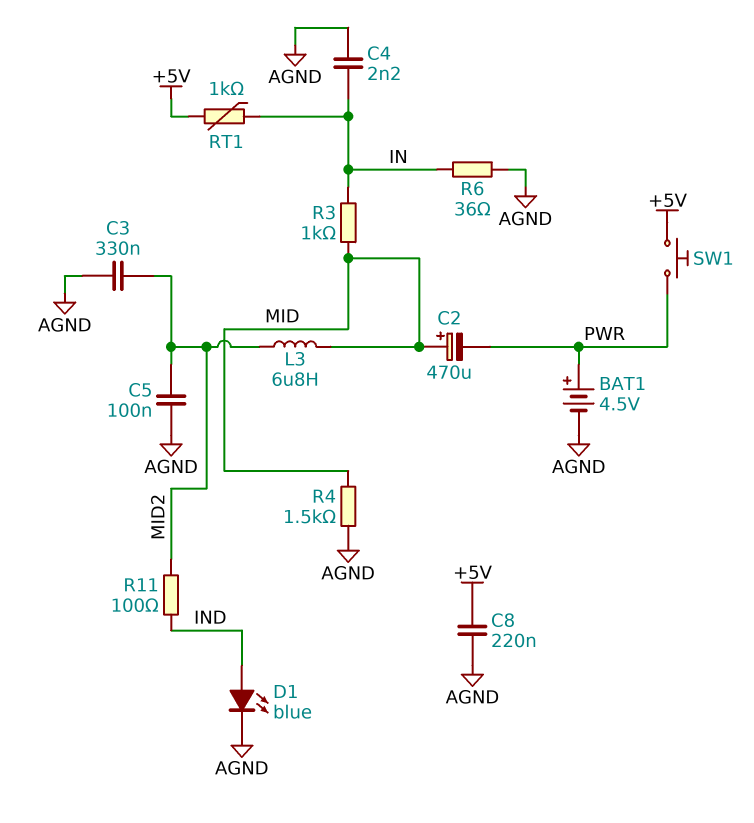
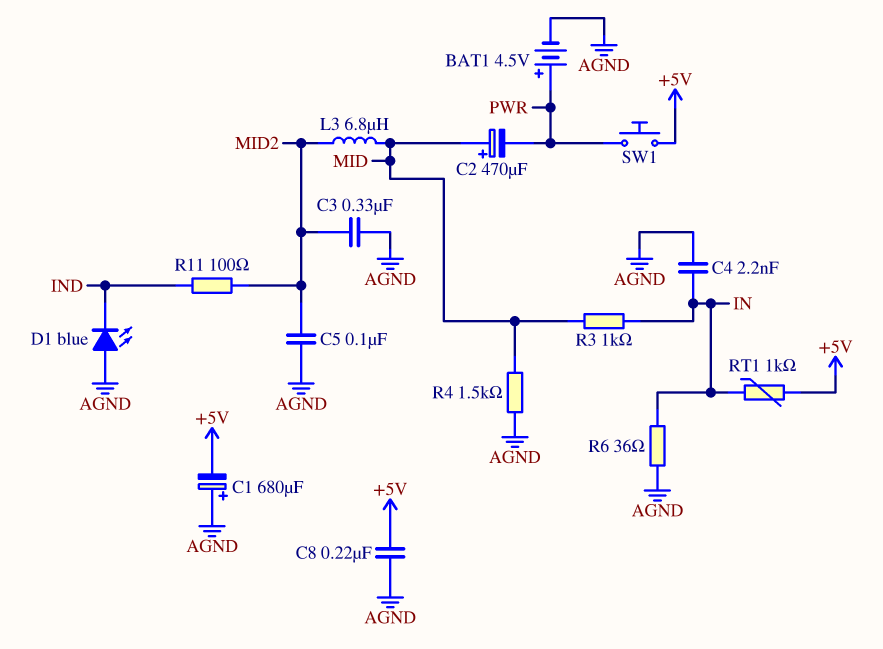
C1: none -> 680uF (plus AGND, minus +5V)
D1: LED blue (A IND, K AGND) -> LED blue (A AGND, K IND)

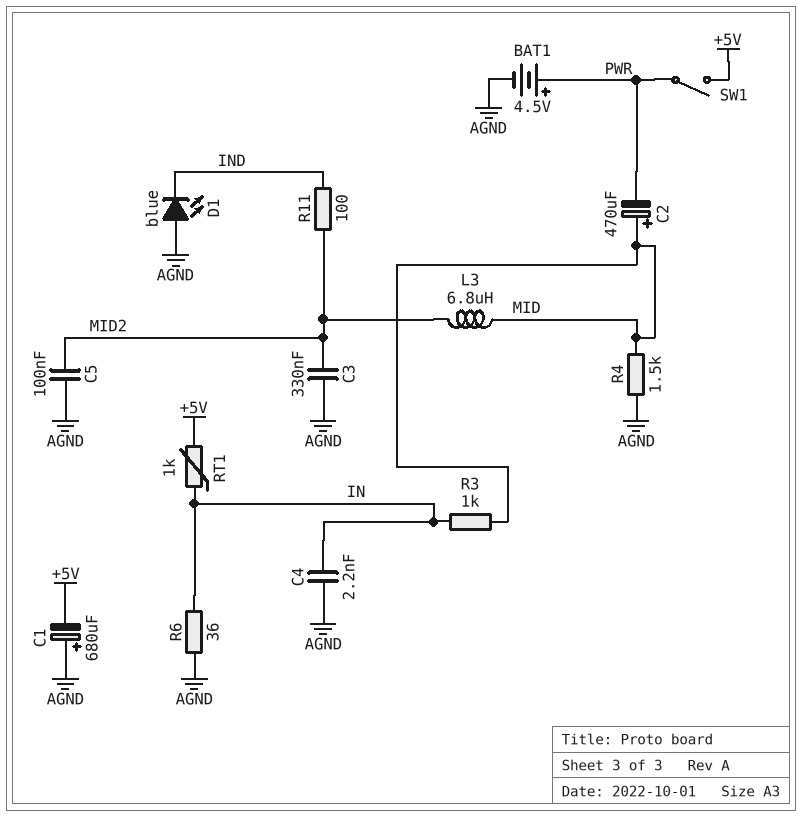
C8: 220nF (+5V, AGND) -> none
SW1: button (+5V, PWR) -> switch (+5V, PWR)

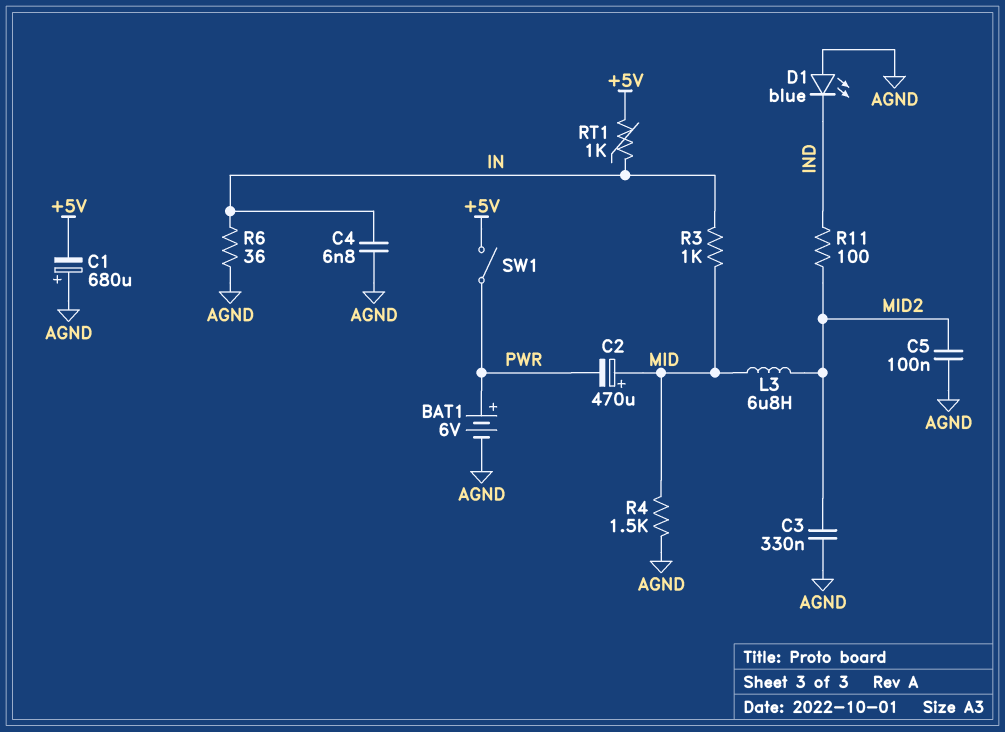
BAT1: 4.5V (plus PWR, minus AGND) -> 6V (plus PWR, minus AGND)
C4: 2.2nF (AGND, IN) -> 6.8nF (AGND, IN)

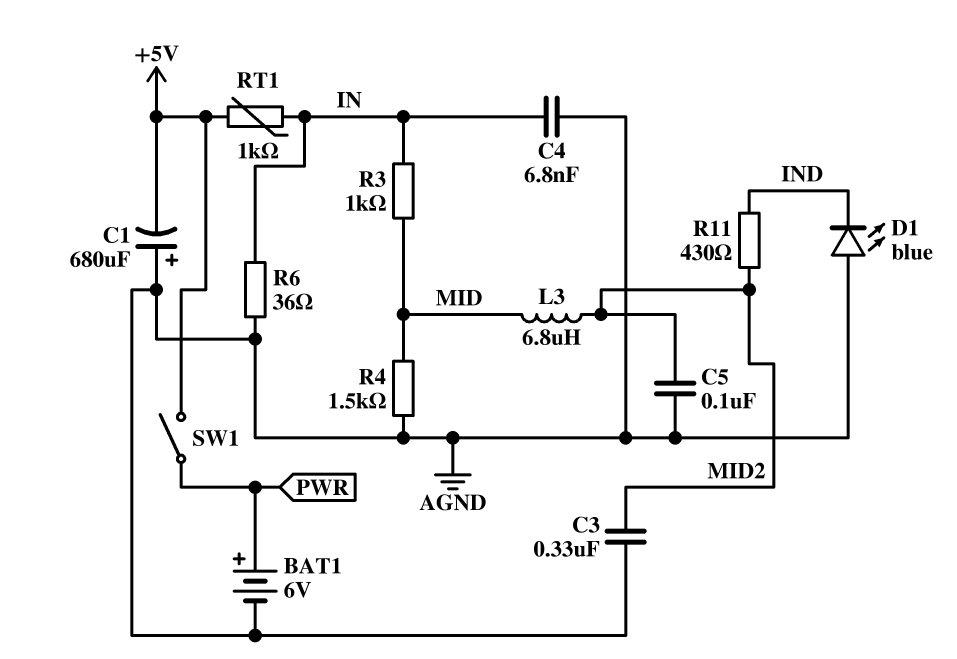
C2: 470uF (plus MID, minus PWR) -> none
R11: 100 (IND, MID2) -> 430 (IND, MID2)

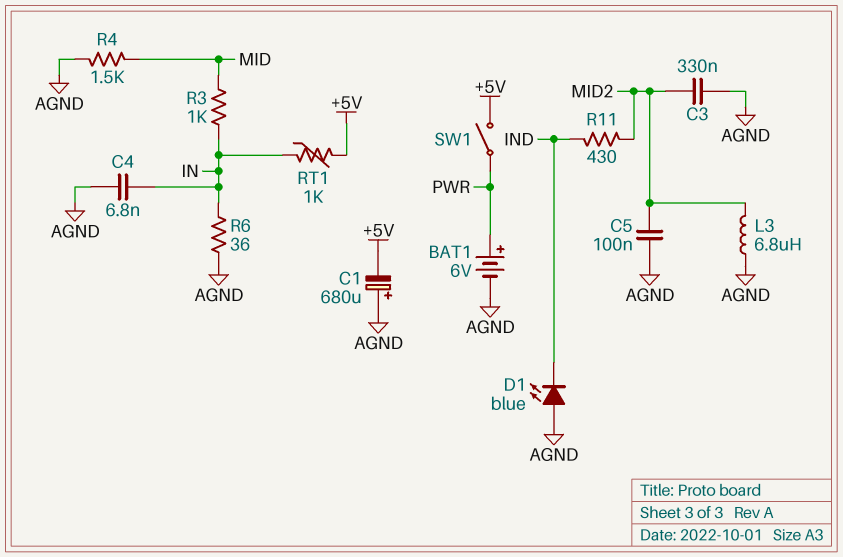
L3: 6.8uH (MID, MID2) -> 6.8uH (AGND, MID2)

